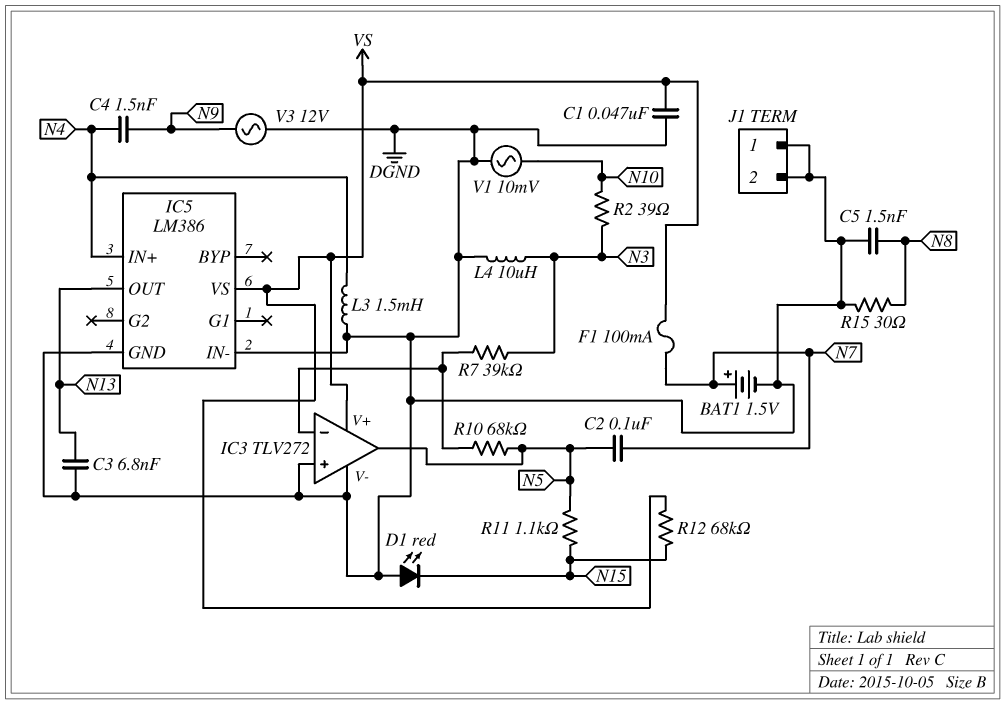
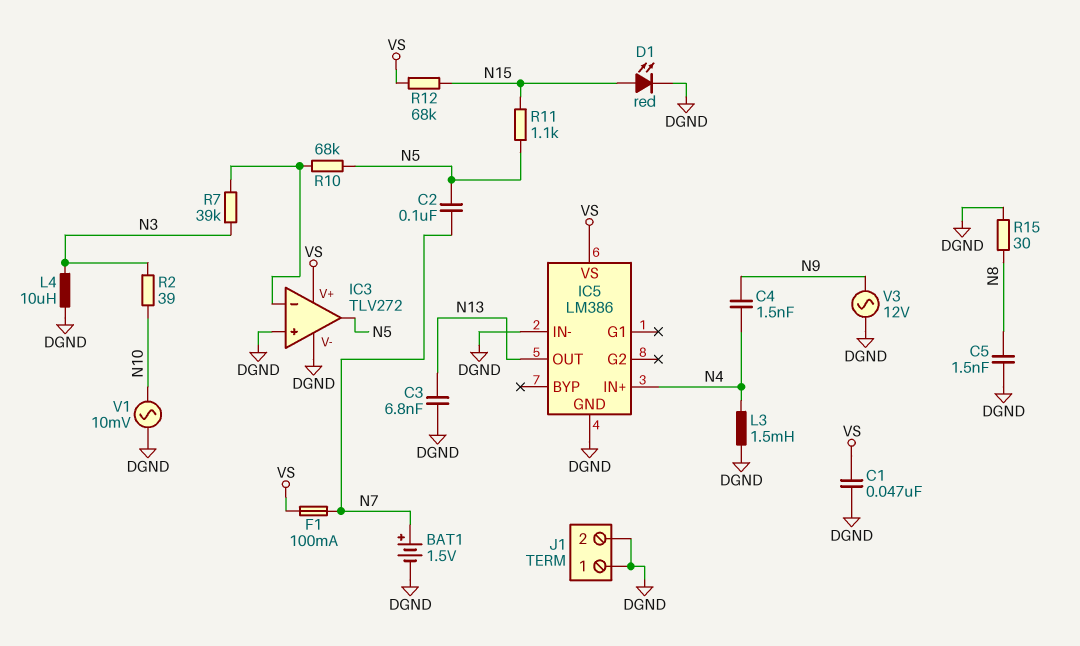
D1: LED red (A DGND, K N15) -> LED red (A N15, K DGND)

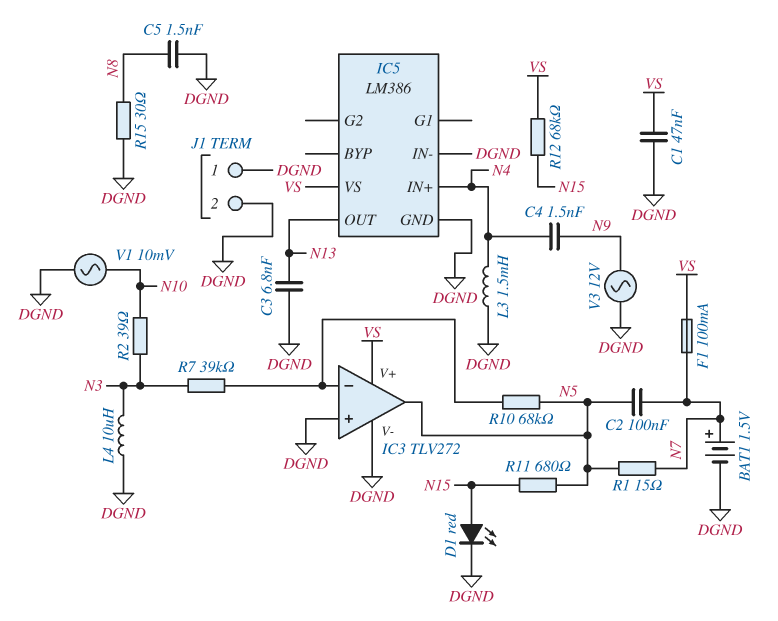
R1: none -> 15 (N5, N7)
R11: 1.1k (N5, N15) -> 680 (N5, N15)

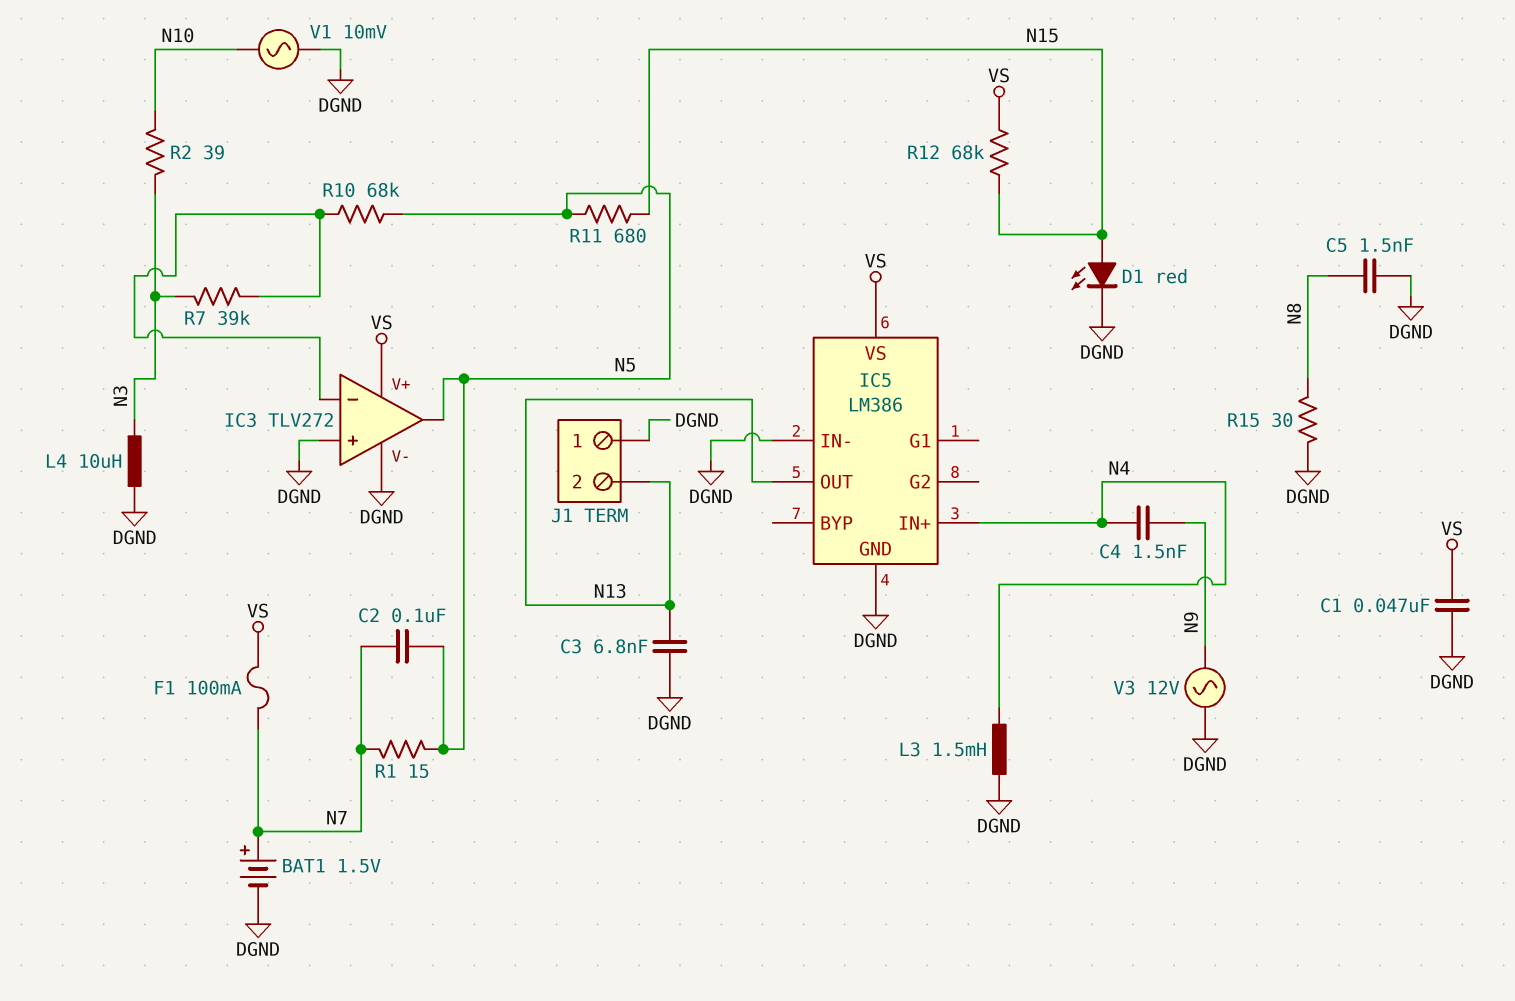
J1 pin 2: DGND -> N13

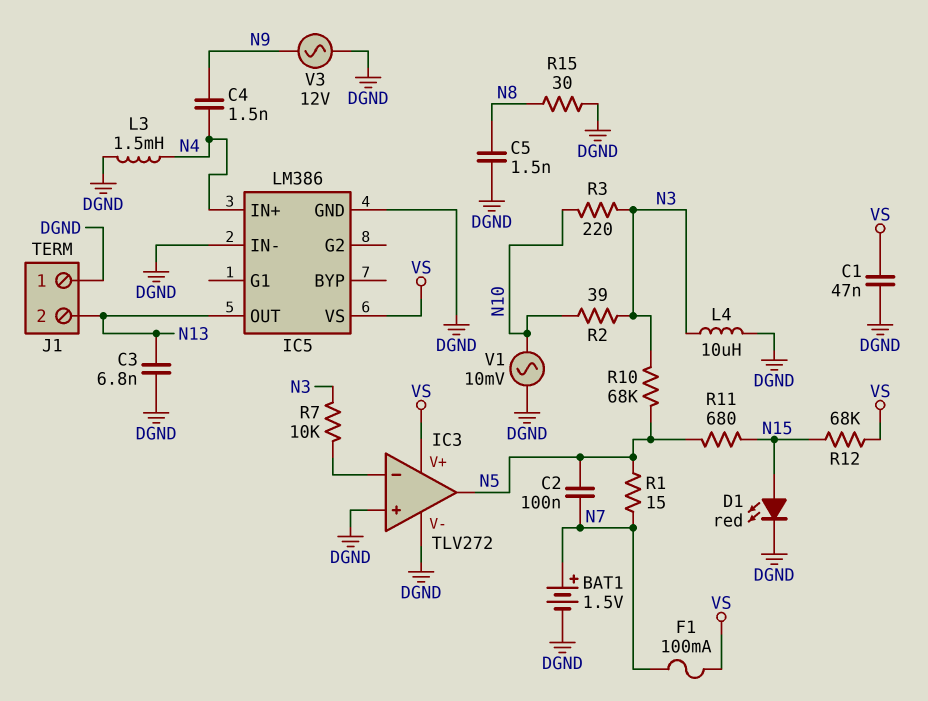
R3: none -> 220 (N3, N10)
R7: 39k (IC3/in-, N3) -> 10k (IC3/in-, N3)
R10: 68k (IC3/in-, N5) -> 68k (N3, N5)

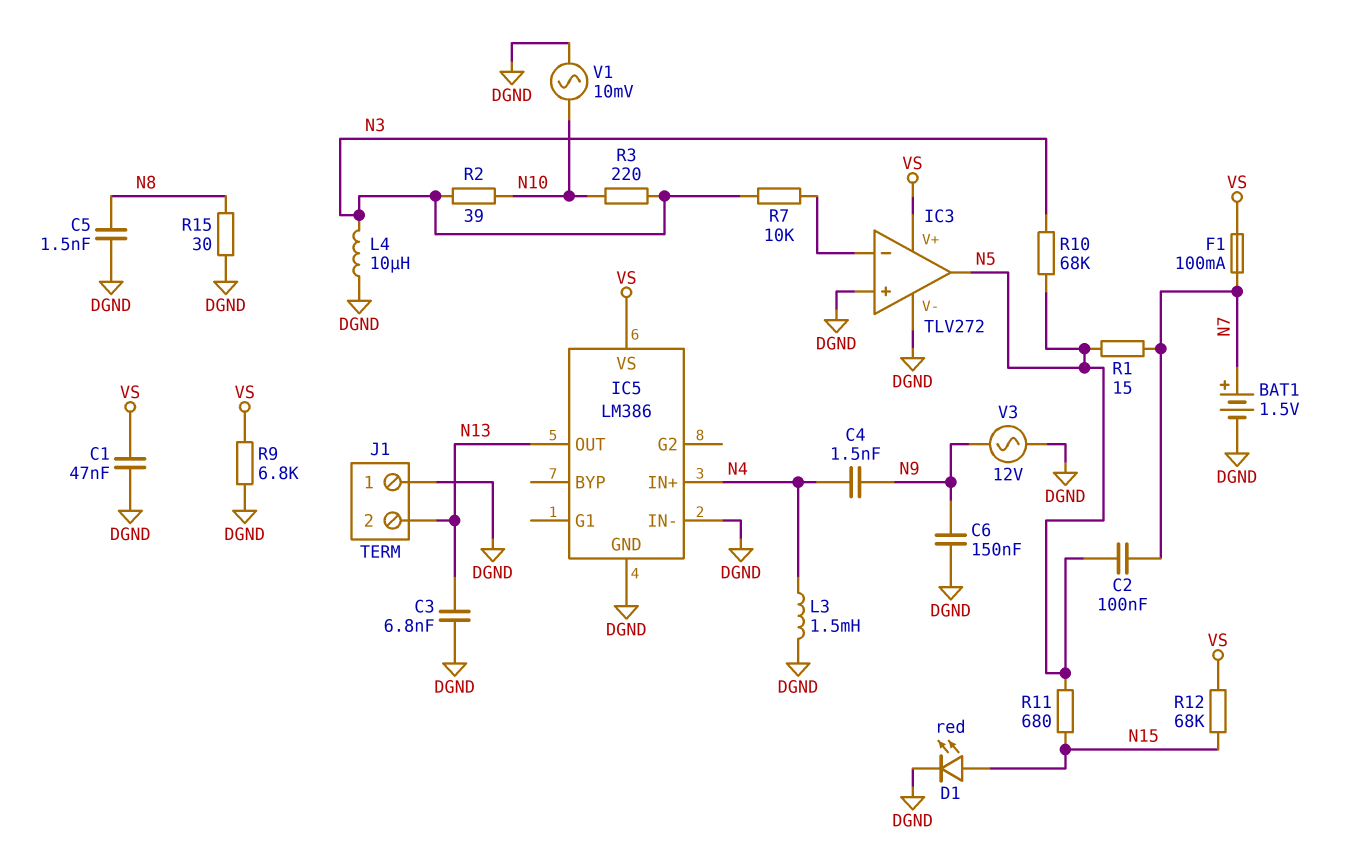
C6: none -> 150nF (DGND, N9)
R9: none -> 6.8k (DGND, VS)

